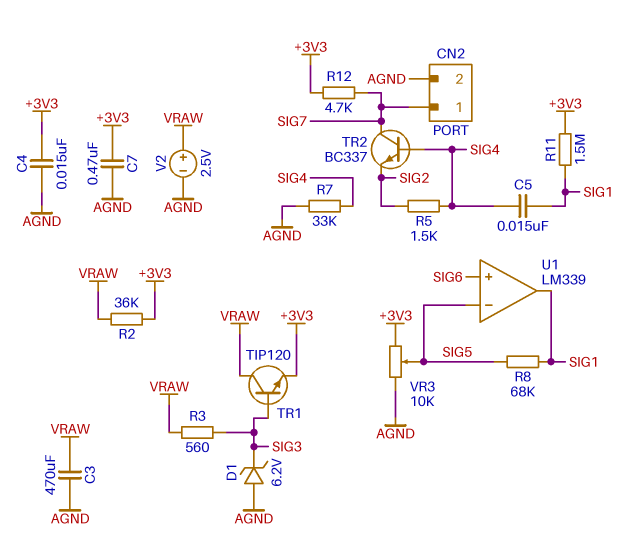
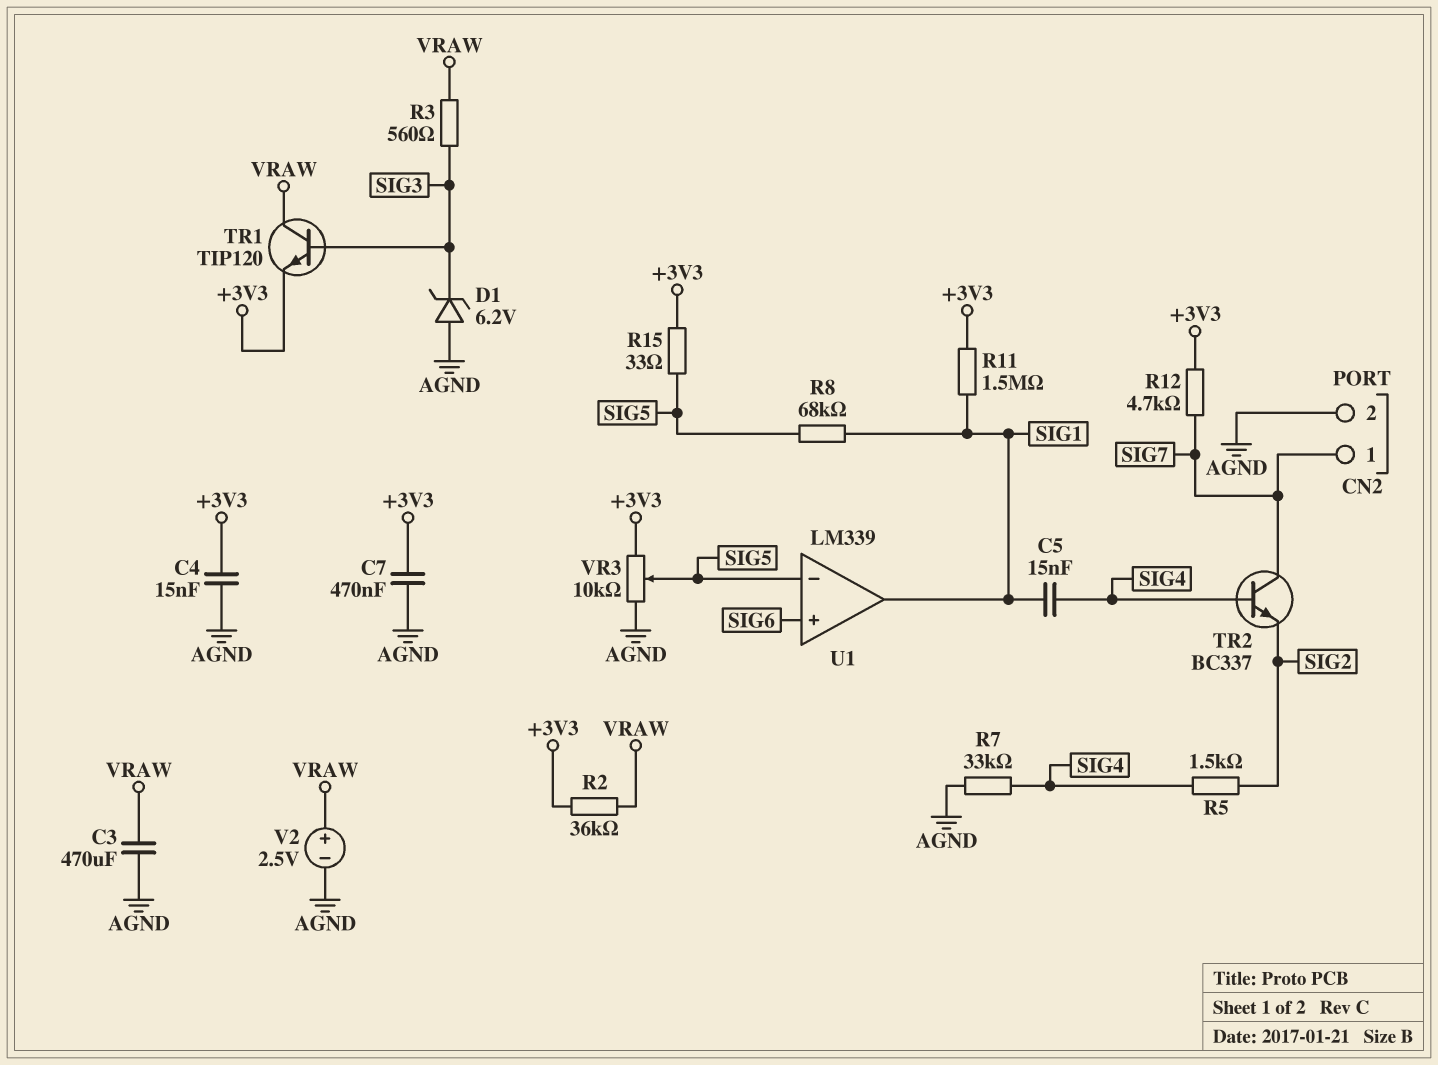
R15: none -> 33 (+3V3, SIG5)

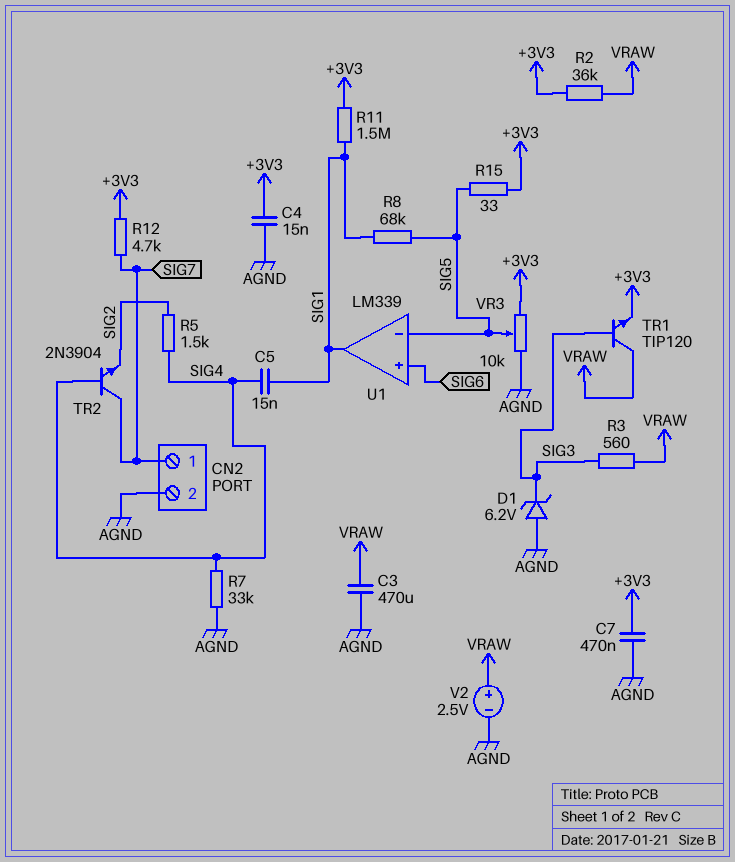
TR2: NPN BC337 (B SIG4, C SIG7, E SIG2) -> NPN 2N3904 (B SIG4, C SIG7, E SIG2)

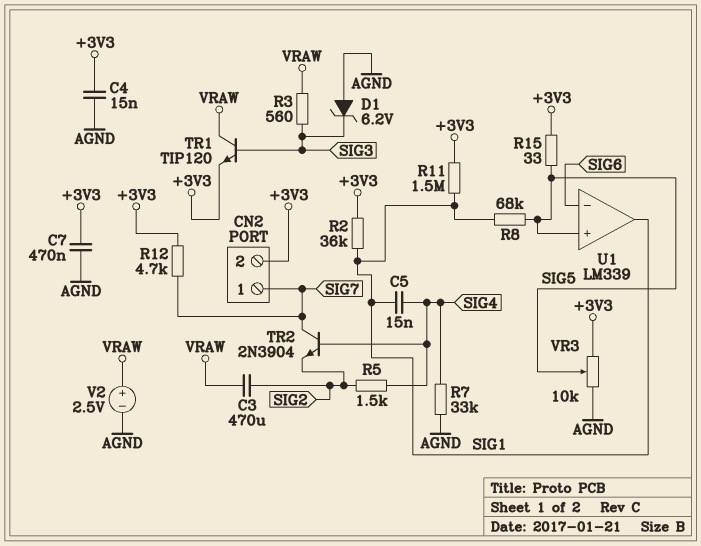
C3: 470uF (AGND, VRAW) -> 470uF (SIG2, VRAW)
CN2 pin 2: AGND -> +3V3
R2: 36k (+3V3, VRAW) -> 36k (+3V3, SIG1)
U1 pin in+: SIG6 -> SIG5
U1 pin in-: SIG5 -> SIG6

